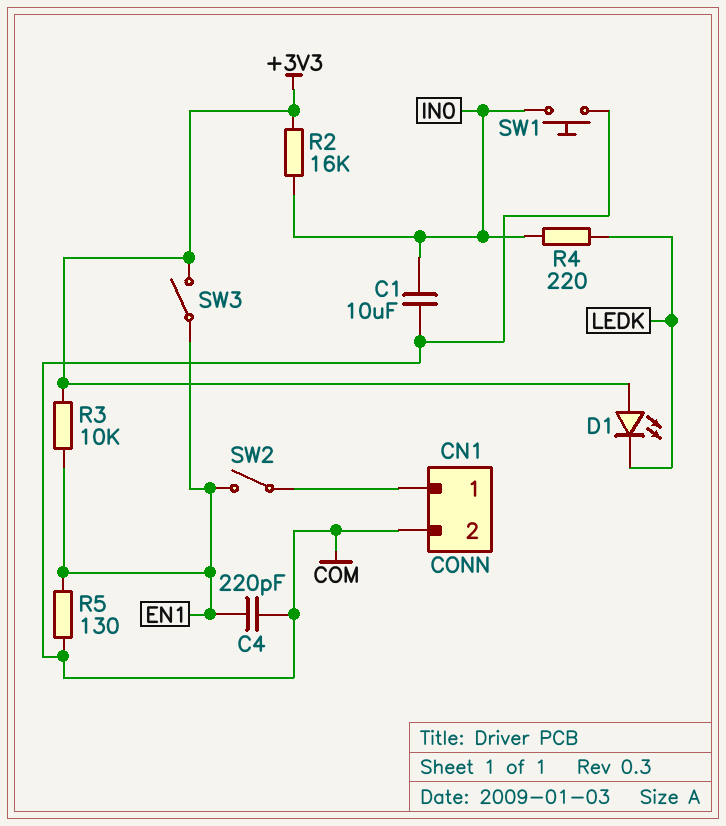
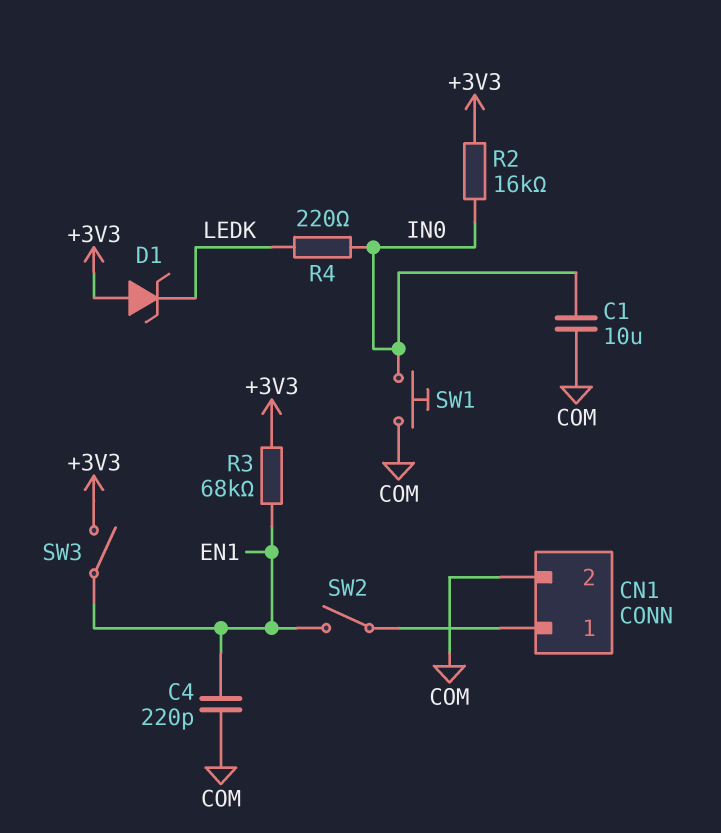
D1: LED (A +3V3, K LEDK) -> zener (A +3V3, K LEDK)
R3: 10k (+3V3, EN1) -> 68k (+3V3, EN1)
R5: 130 (COM, EN1) -> none

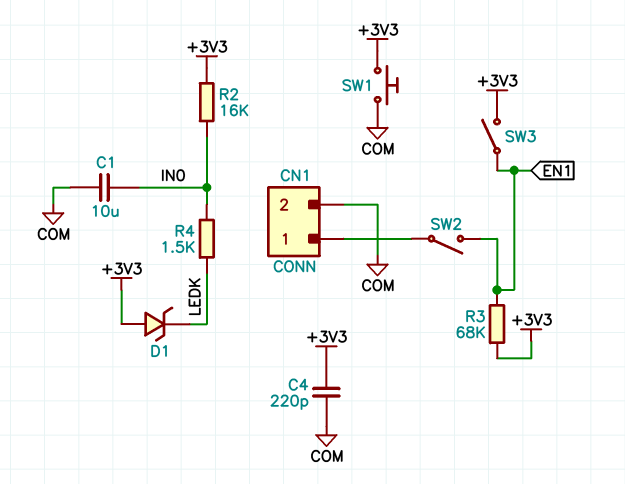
C4: 220pF (COM, EN1) -> 220pF (+3V3, COM)
R4: 220 (IN0, LEDK) -> 1.5k (IN0, LEDK)
SW1: button (COM, IN0) -> button (+3V3, COM)

